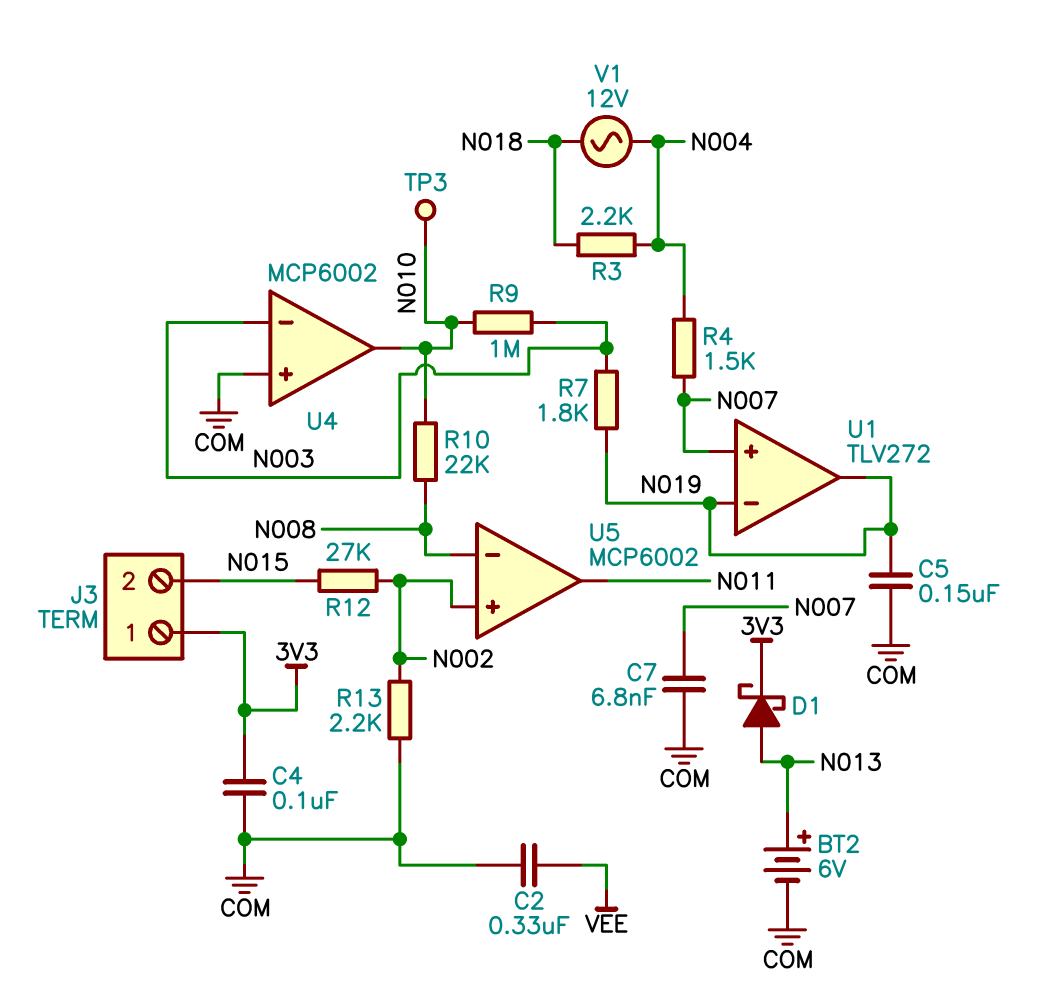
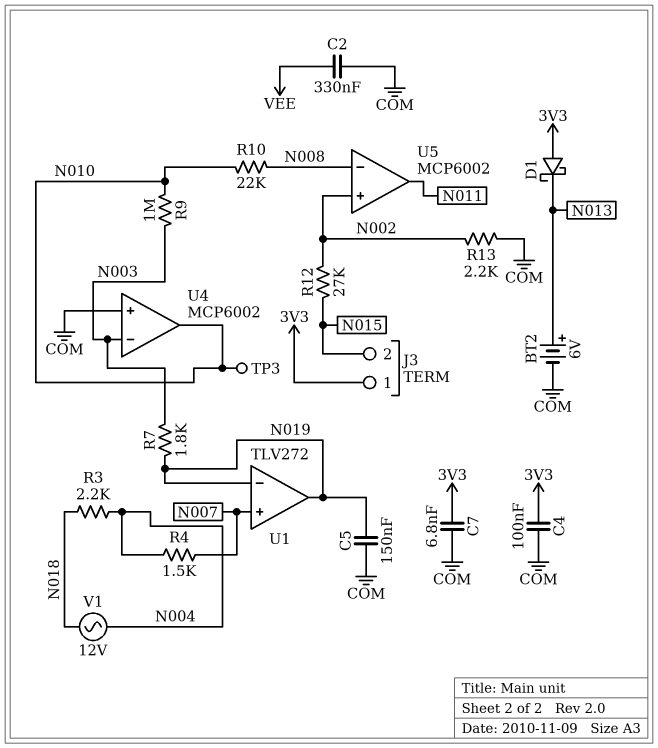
C7: 6.8nF (COM, N007) -> 6.8nF (3V3, COM)
D1: schottky (A N013, K 3V3) -> schottky (A 3V3, K N013)

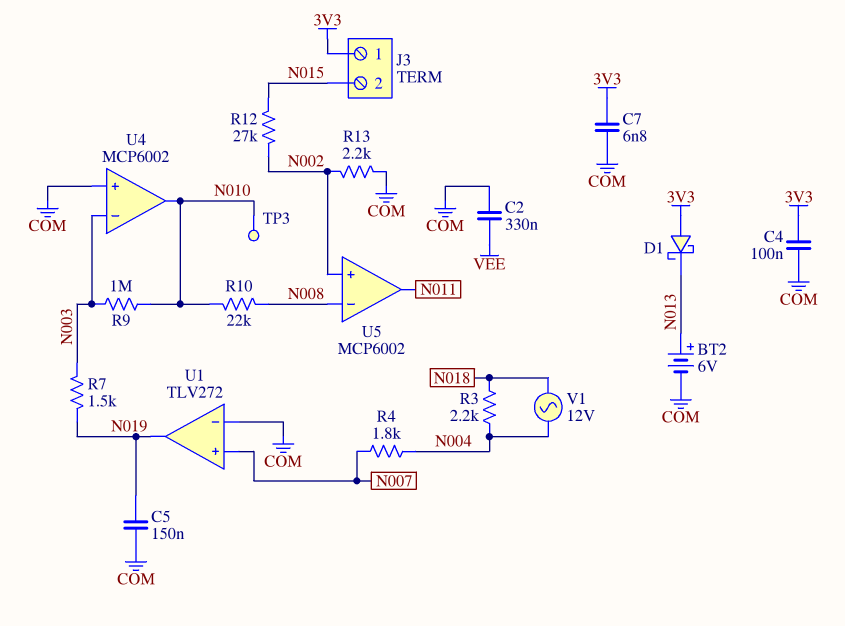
R4: 1.5k (N004, N007) -> 1.8k (N004, N007)
R7: 1.8k (N003, N019) -> 1.5k (N003, N019)
U1 pin in-: N019 -> COM

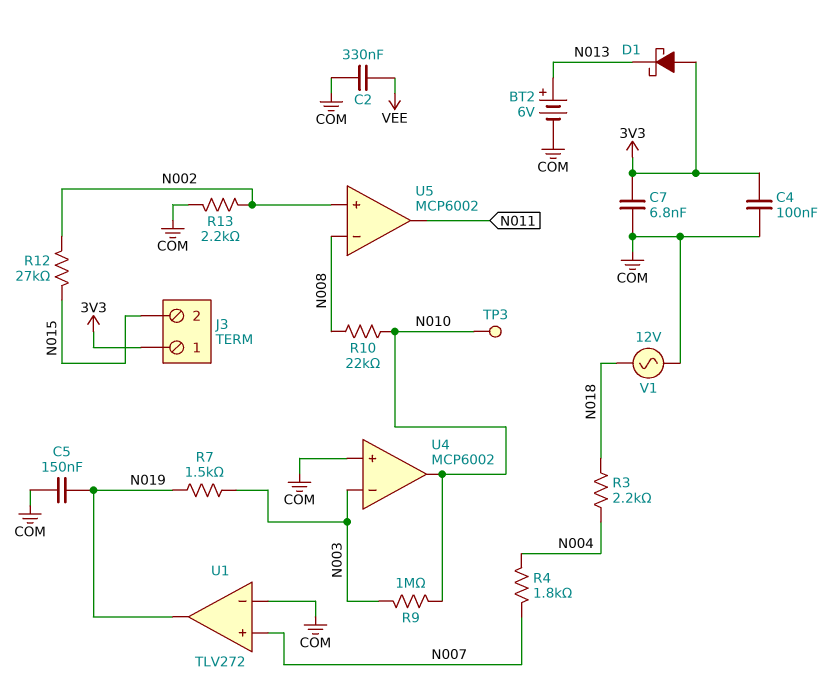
V1: AC 12V (N004, N018) -> AC 12V (COM, N018)

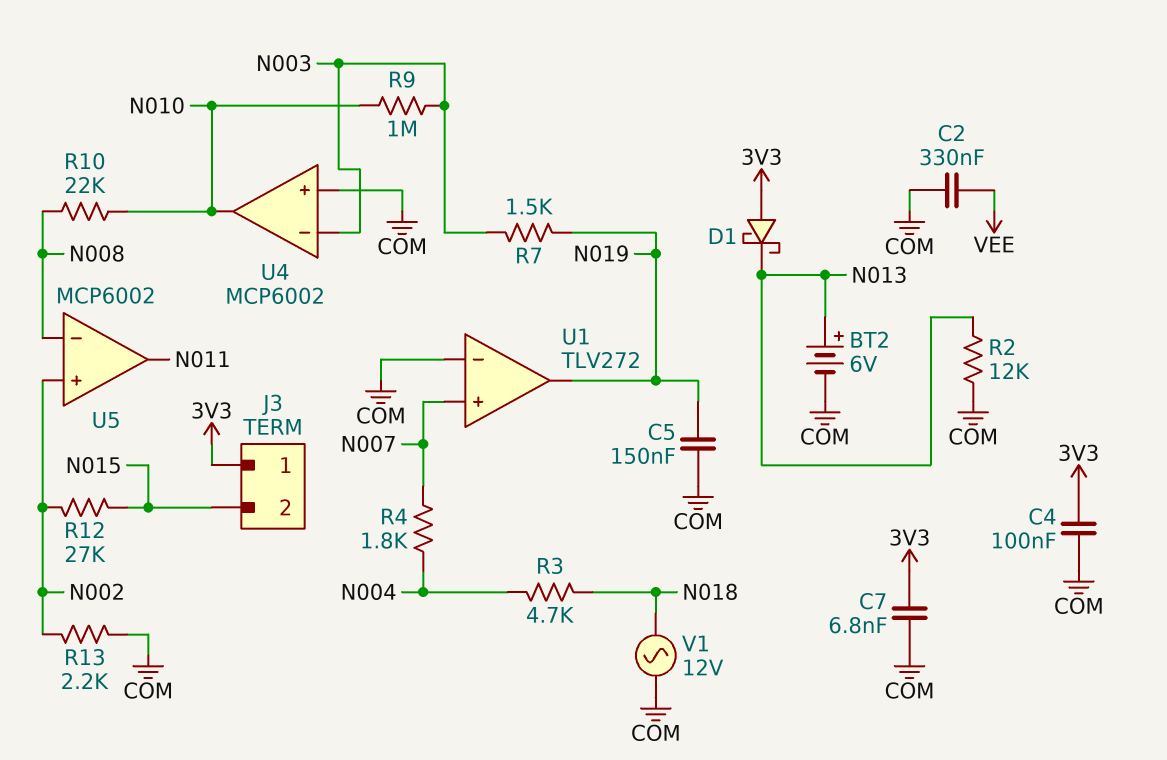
R2: none -> 12k (COM, N013)
R3: 2.2k (N004, N018) -> 4.7k (N004, N018)
TP3: test point (N010) -> none

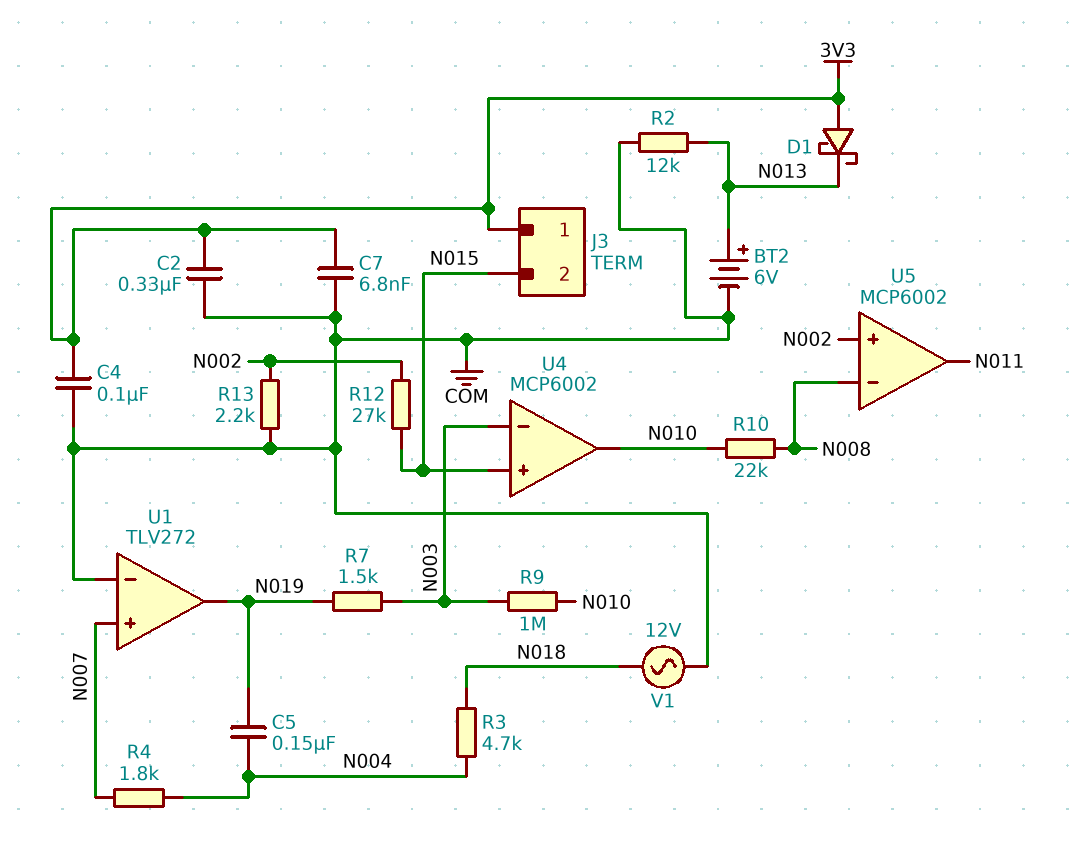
C2: 330nF (COM, VEE) -> 330nF (3V3, COM)
C5: 150nF (COM, N019) -> 150nF (N004, N019)
U4 pin in+: COM -> N015

